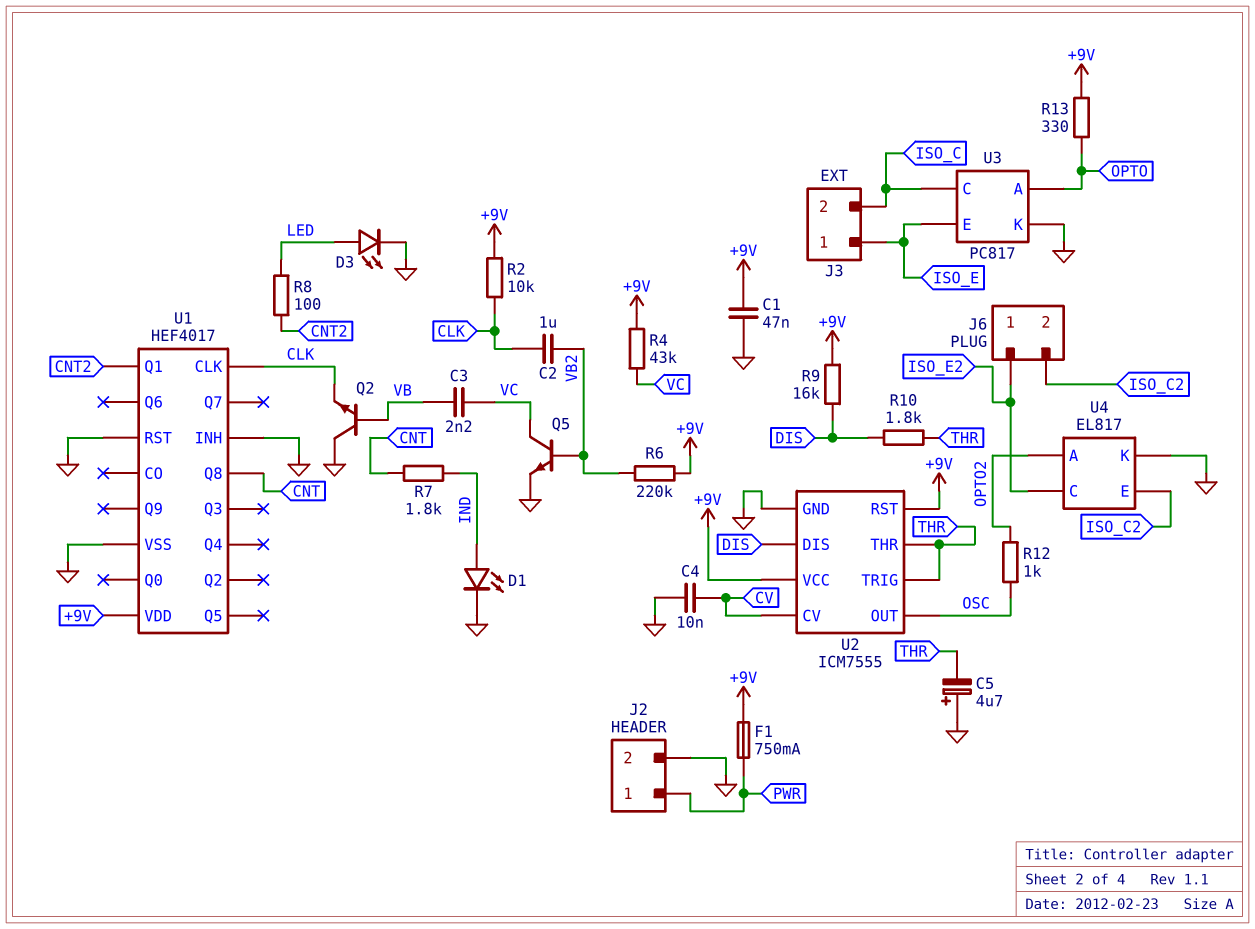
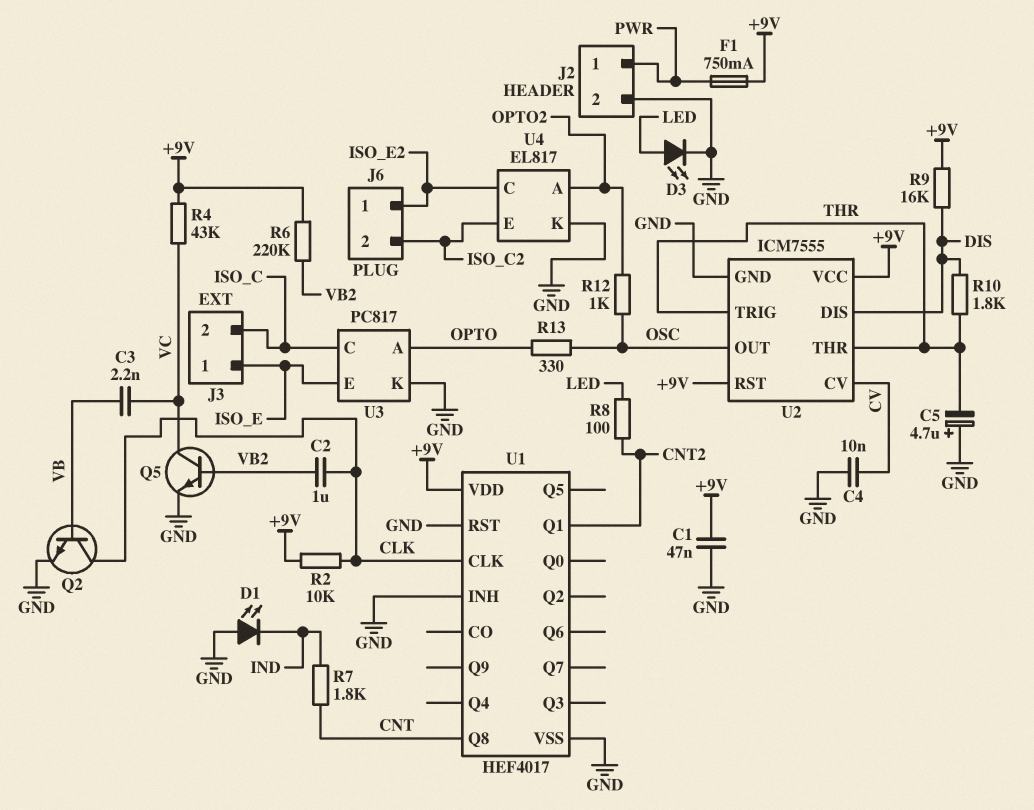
D1: LED (A IND, K GND) -> LED (A GND, K IND)
Q2: NPN (B VB, C GND, E CLK) -> NPN (B VB, C CLK, E GND)
R13: 330 (+9V, OPTO) -> 330 (OPTO, OSC)

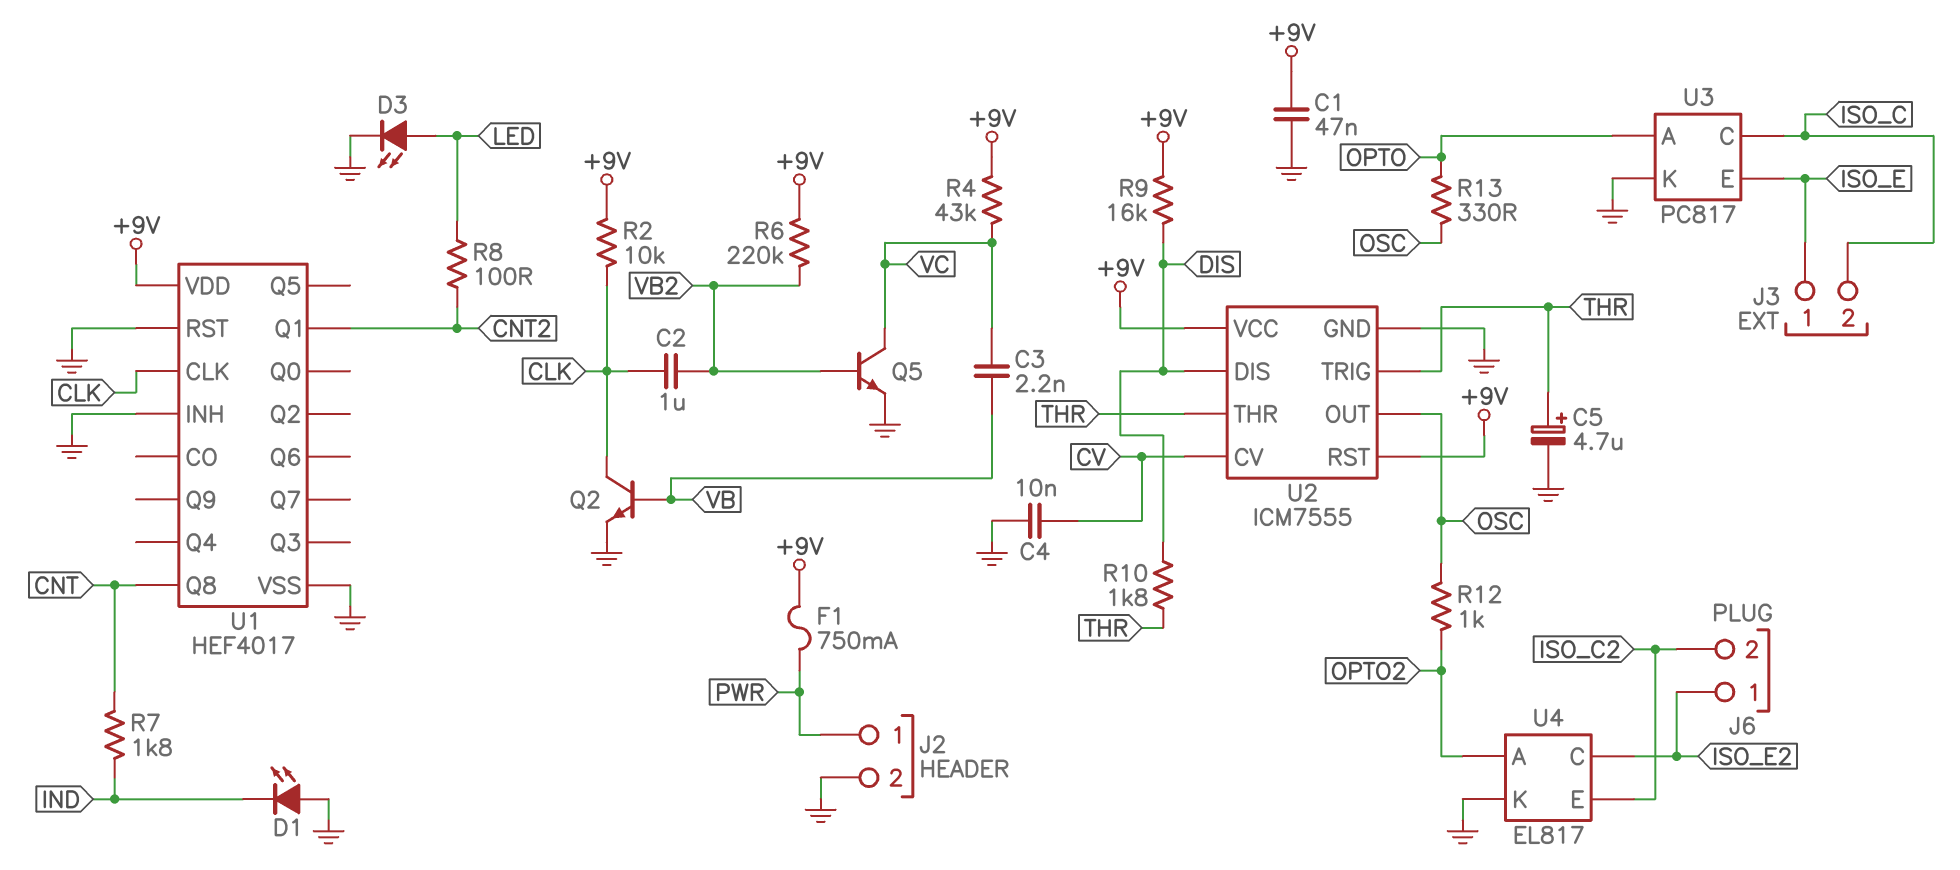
C5: 4.7uF (plus GND, minus THR) -> 4.7uF (plus THR, minus GND)

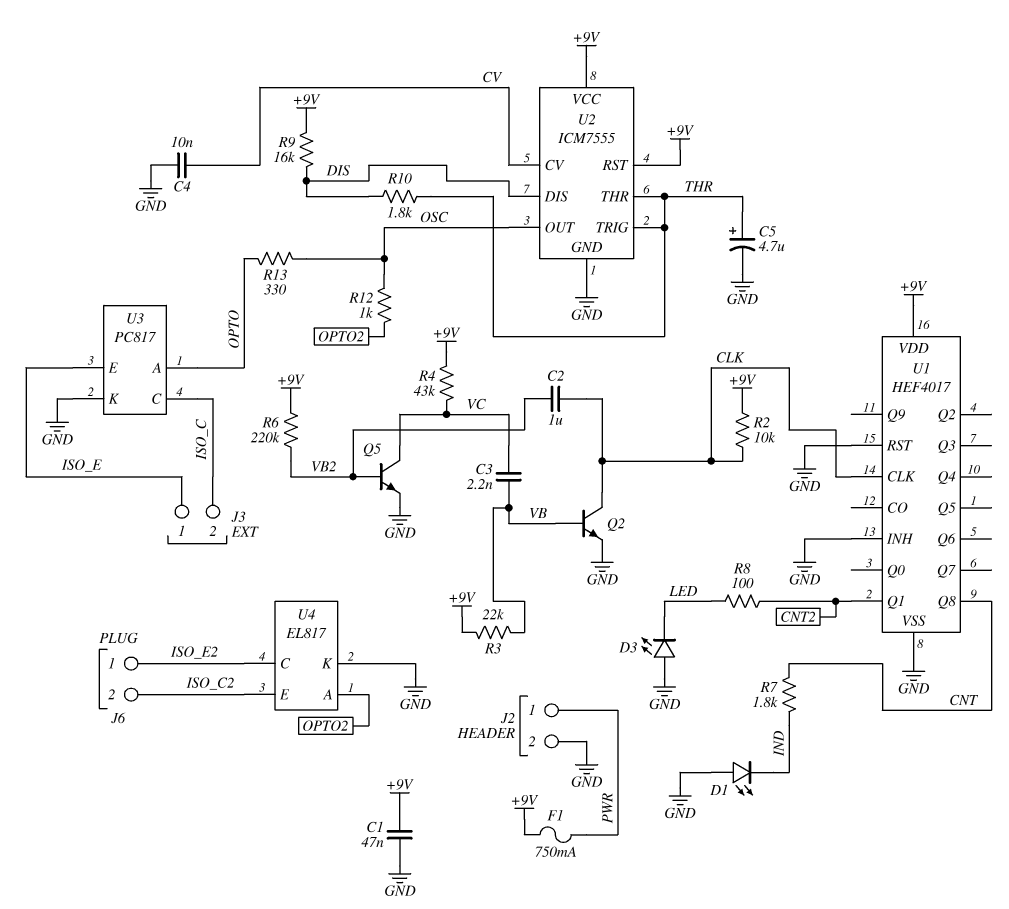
D3: LED (A LED, K GND) -> LED (A GND, K LED)
R3: none -> 22k (+9V, VB)

